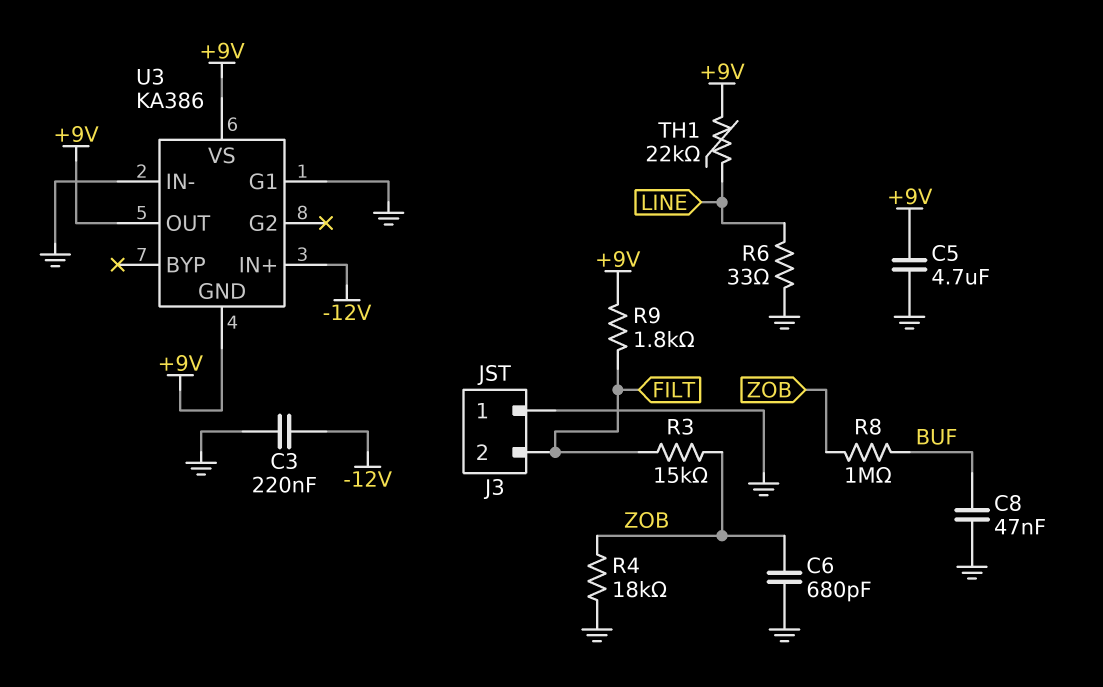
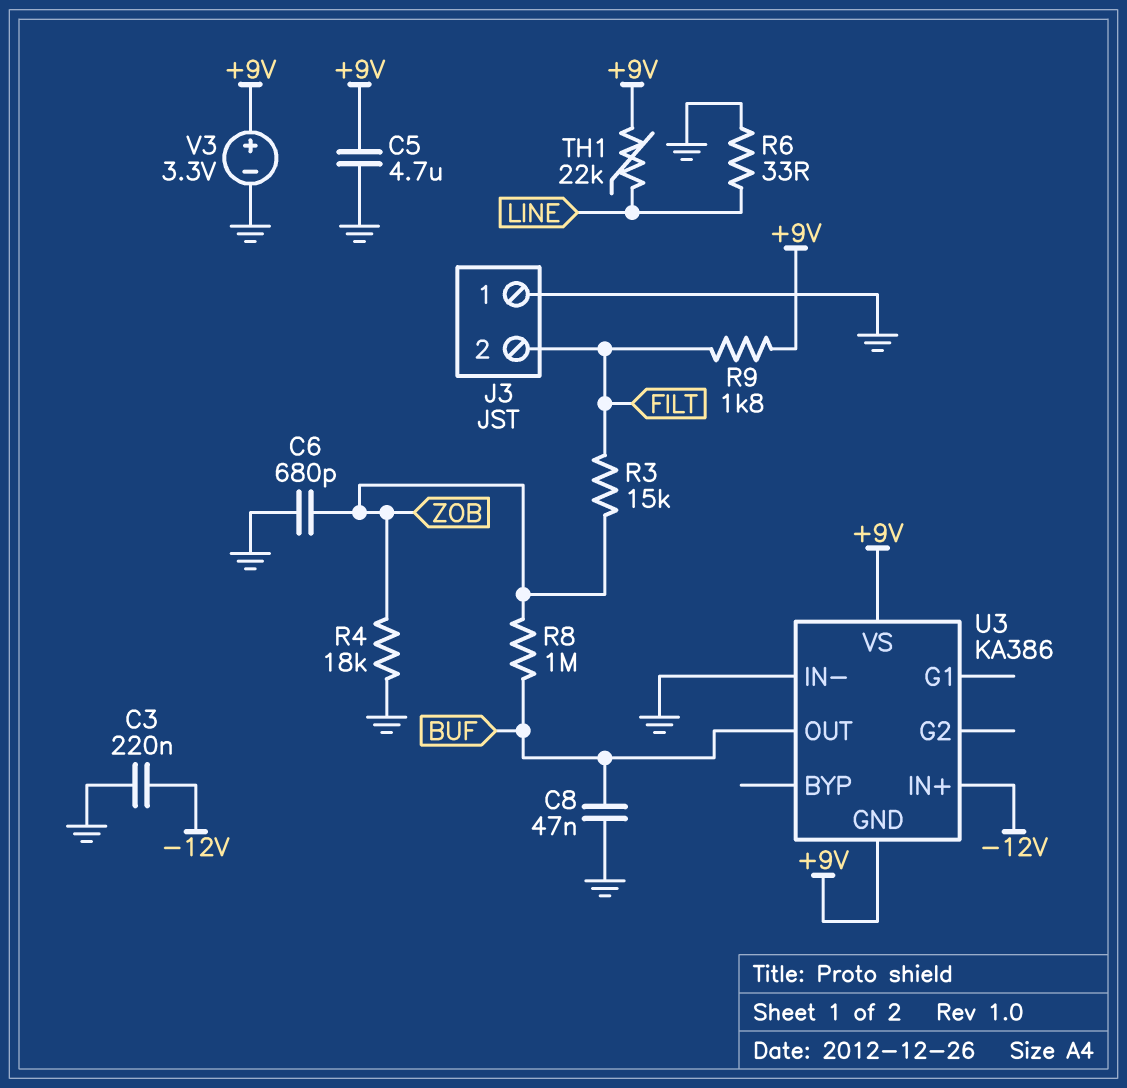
U3 pin G1: GND -> none
U3 pin OUT: +9V -> BUF
V3: none -> 3.3V (plus +9V, minus GND)

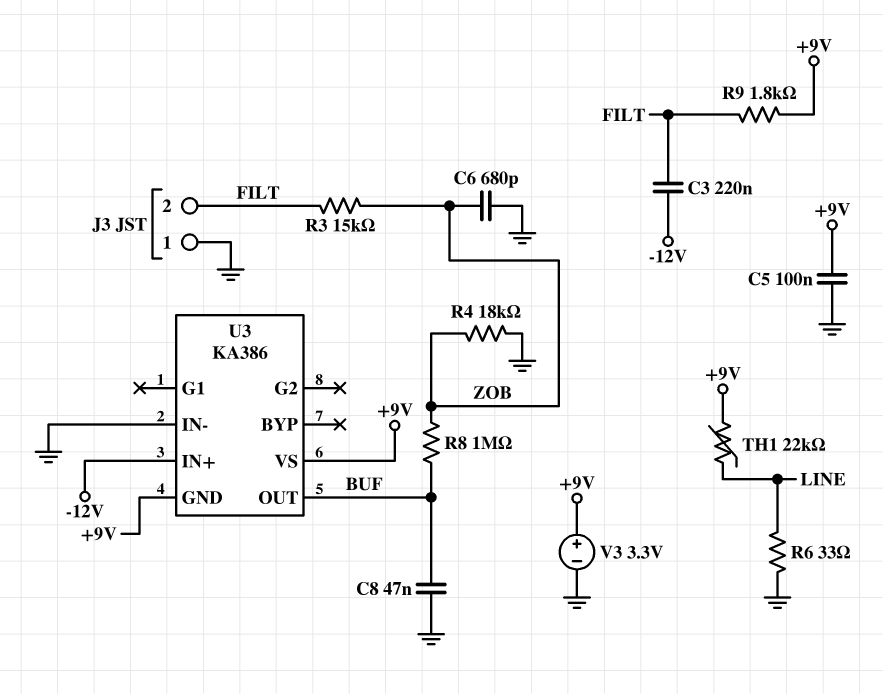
C3: 220nF (-12V, GND) -> 220nF (-12V, FILT)
C5: 4.7uF (+9V, GND) -> 100nF (+9V, GND)

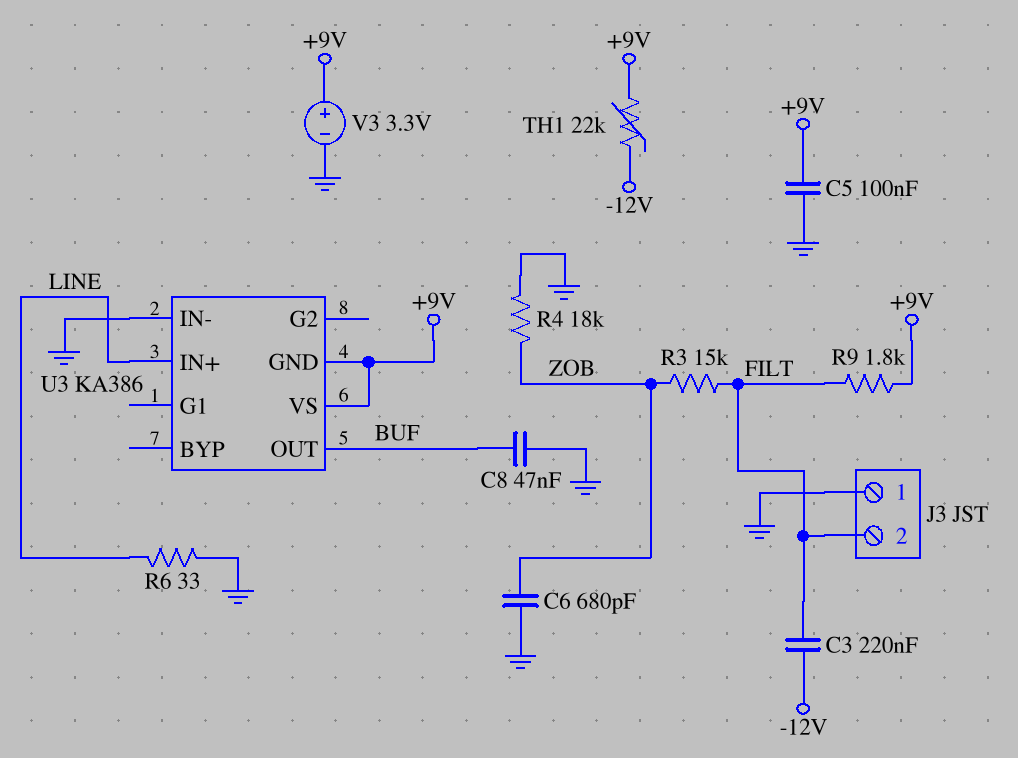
R8: 1M (BUF, ZOB) -> none
TH1: 22k (+9V, LINE) -> 22k (+9V, -12V)
U3 pin IN+: -12V -> LINE

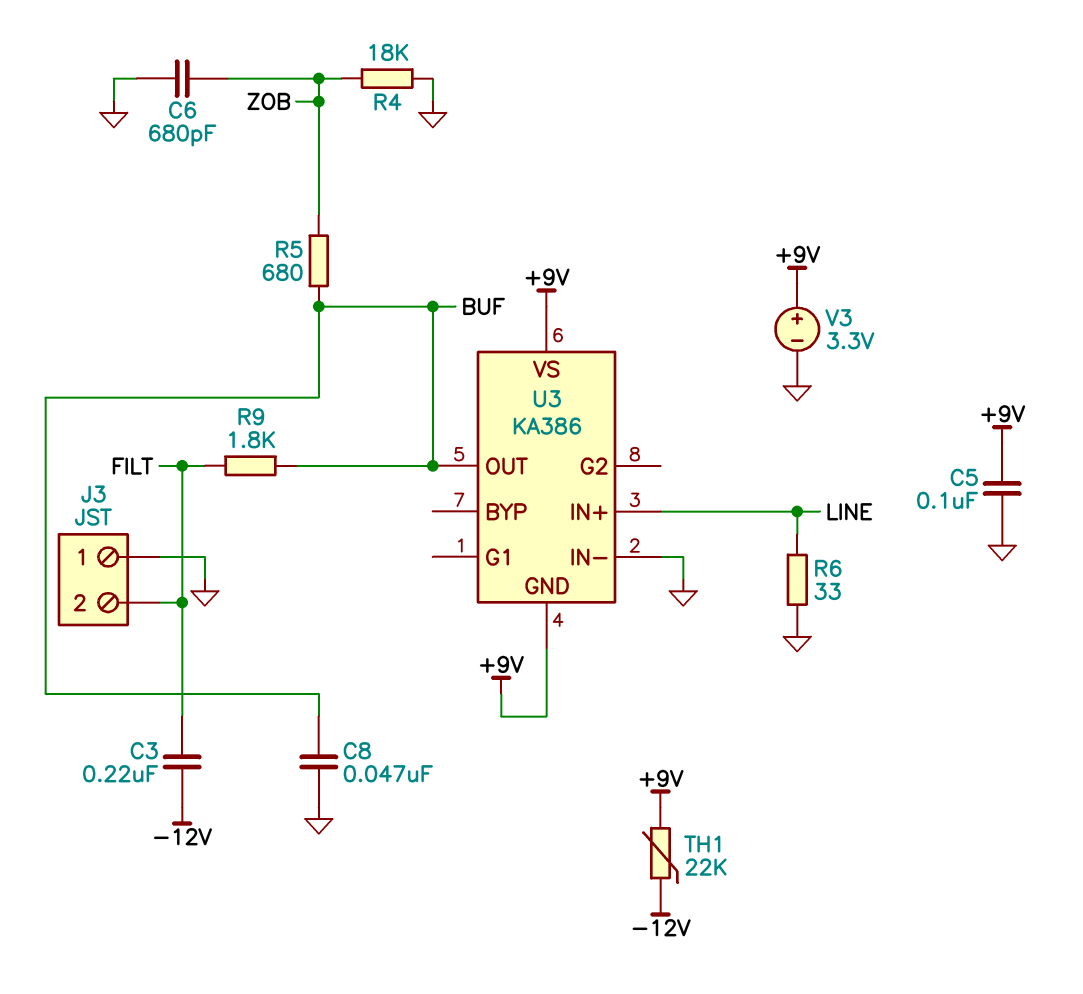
R3: 15k (FILT, ZOB) -> none
R5: none -> 680 (BUF, ZOB)
R9: 1.8k (+9V, FILT) -> 1.8k (BUF, FILT)

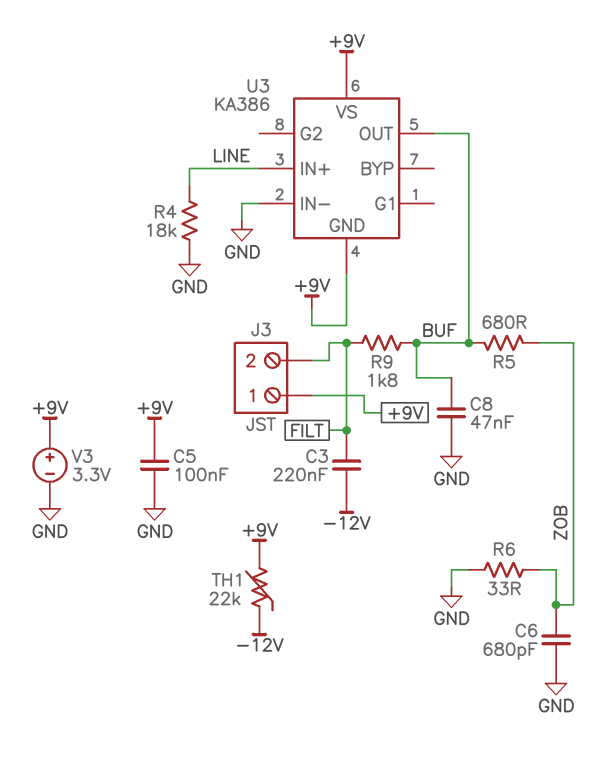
J3 pin 1: GND -> +9V
R4: 18k (GND, ZOB) -> 18k (GND, LINE)
R6: 33 (GND, LINE) -> 33 (GND, ZOB)

